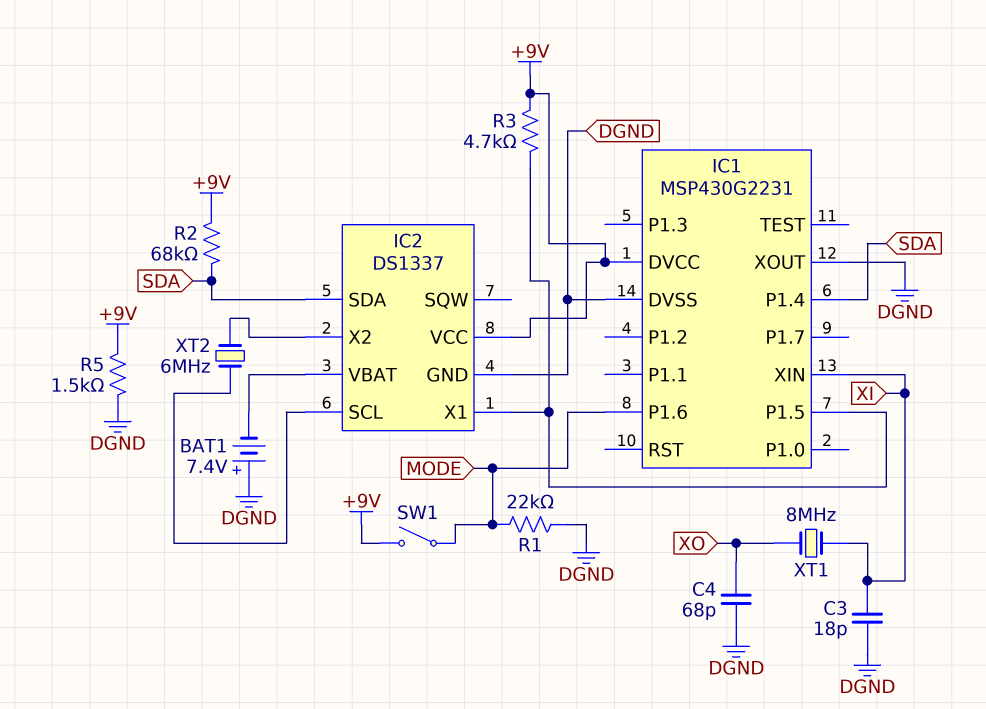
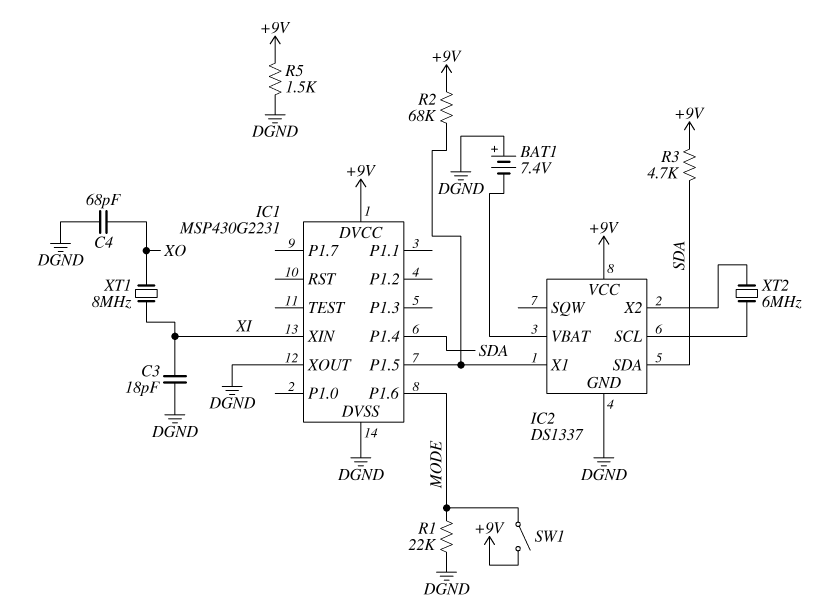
R2: 68k (+9V, SDA) -> 68k (+9V, IC1/P1.5)
R3: 4.7k (+9V, IC1/P1.5) -> 4.7k (+9V, SDA)

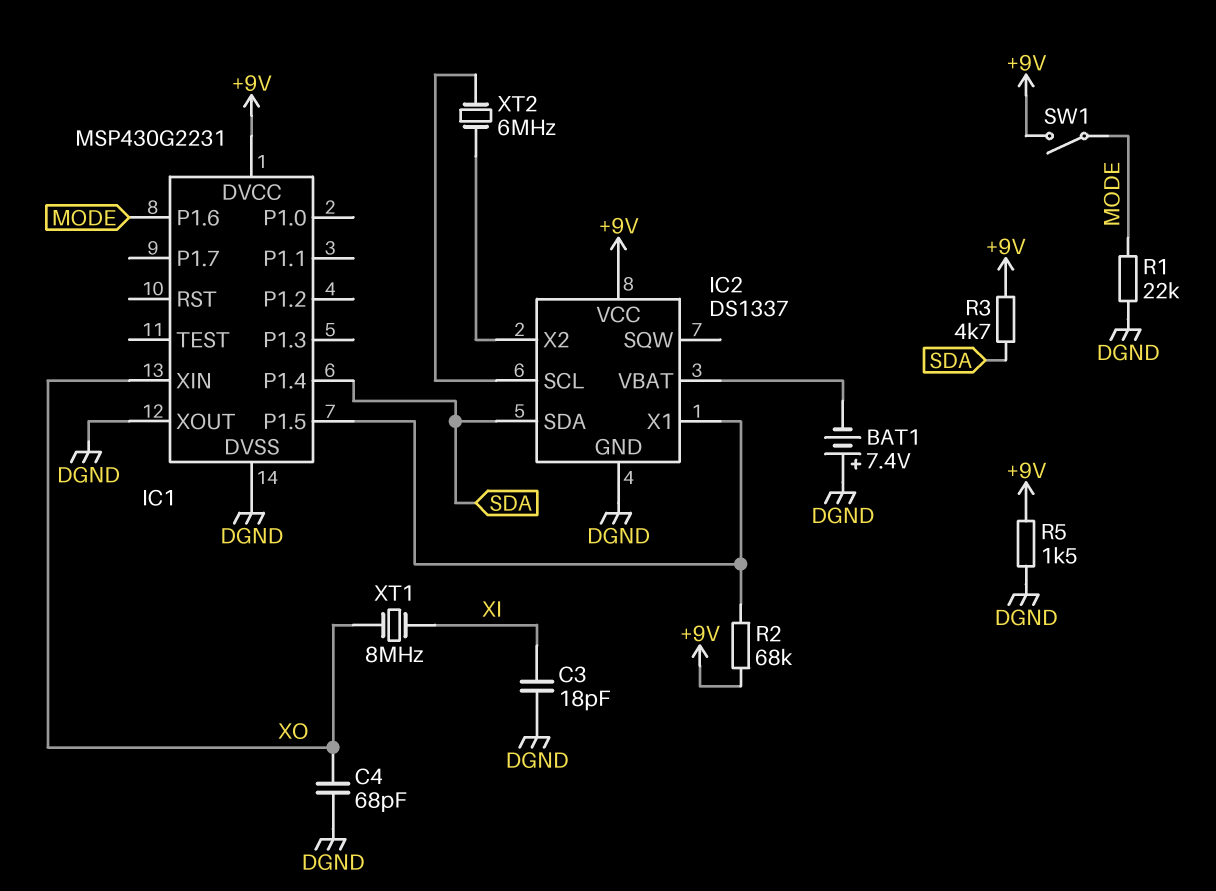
IC1 pin XIN: XI -> XO

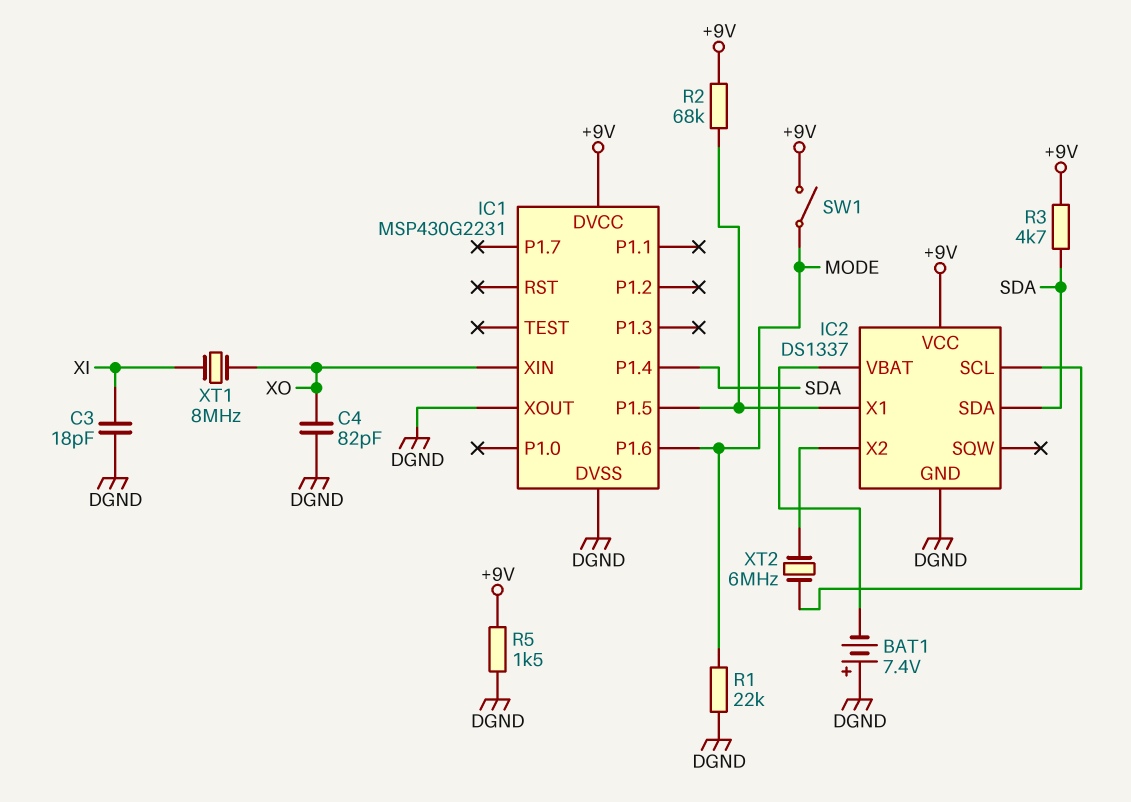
C4: 68pF (DGND, XO) -> 82pF (DGND, XO)

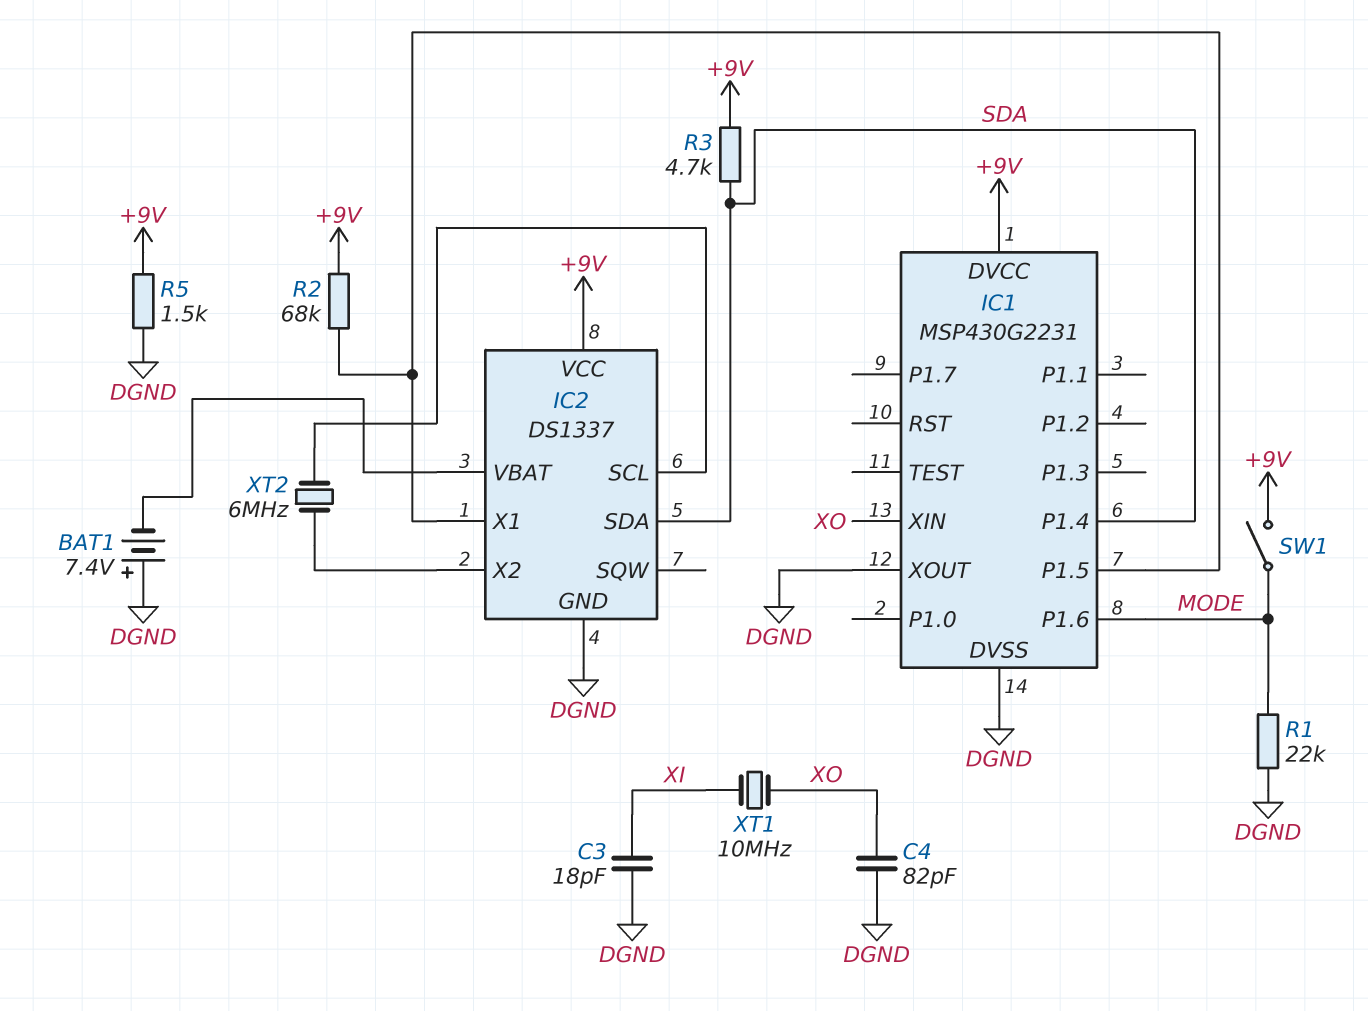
XT1: 8MHz (XI, XO) -> 10MHz (XI, XO)

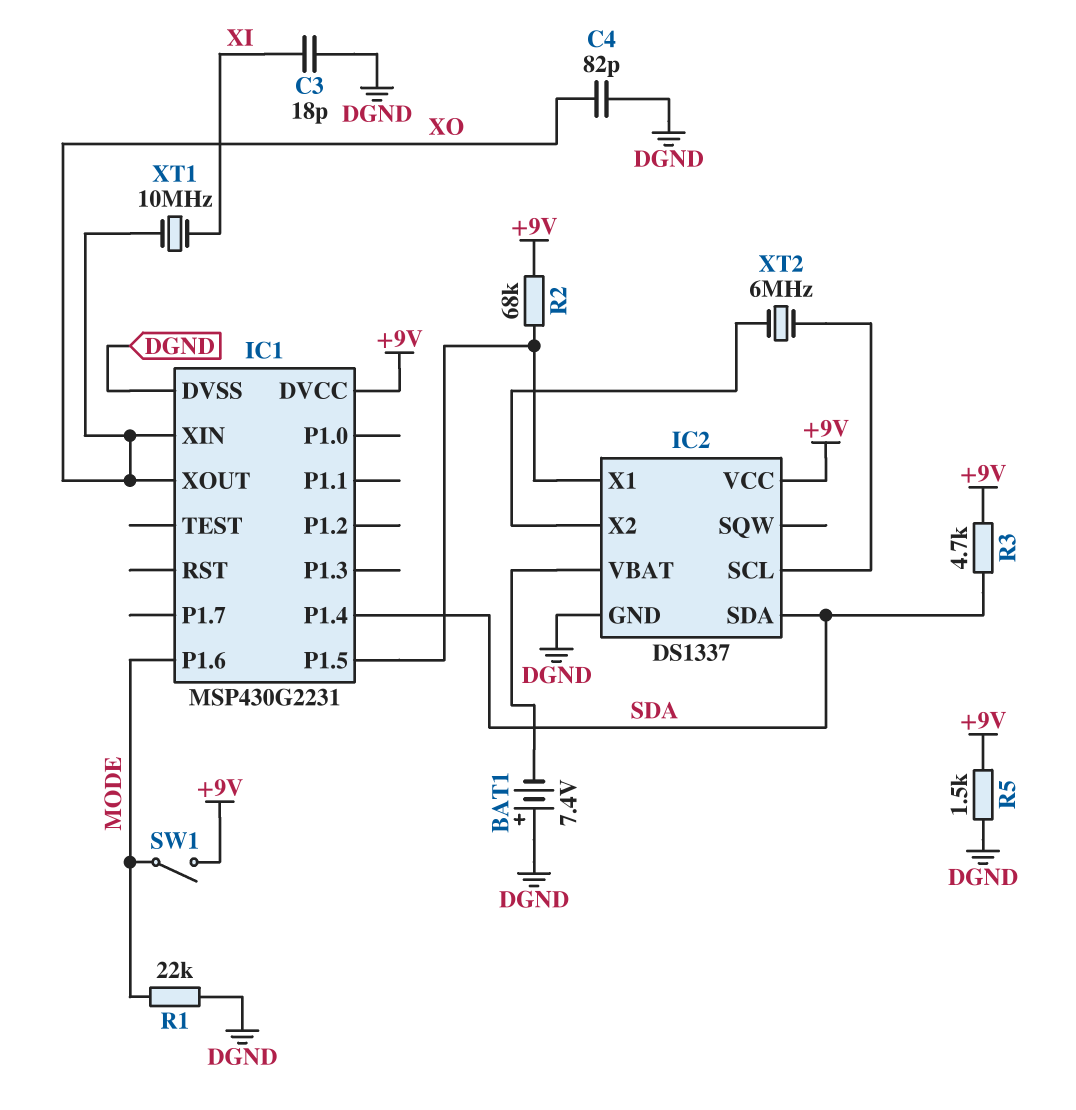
IC1 pin XOUT: DGND -> XO

